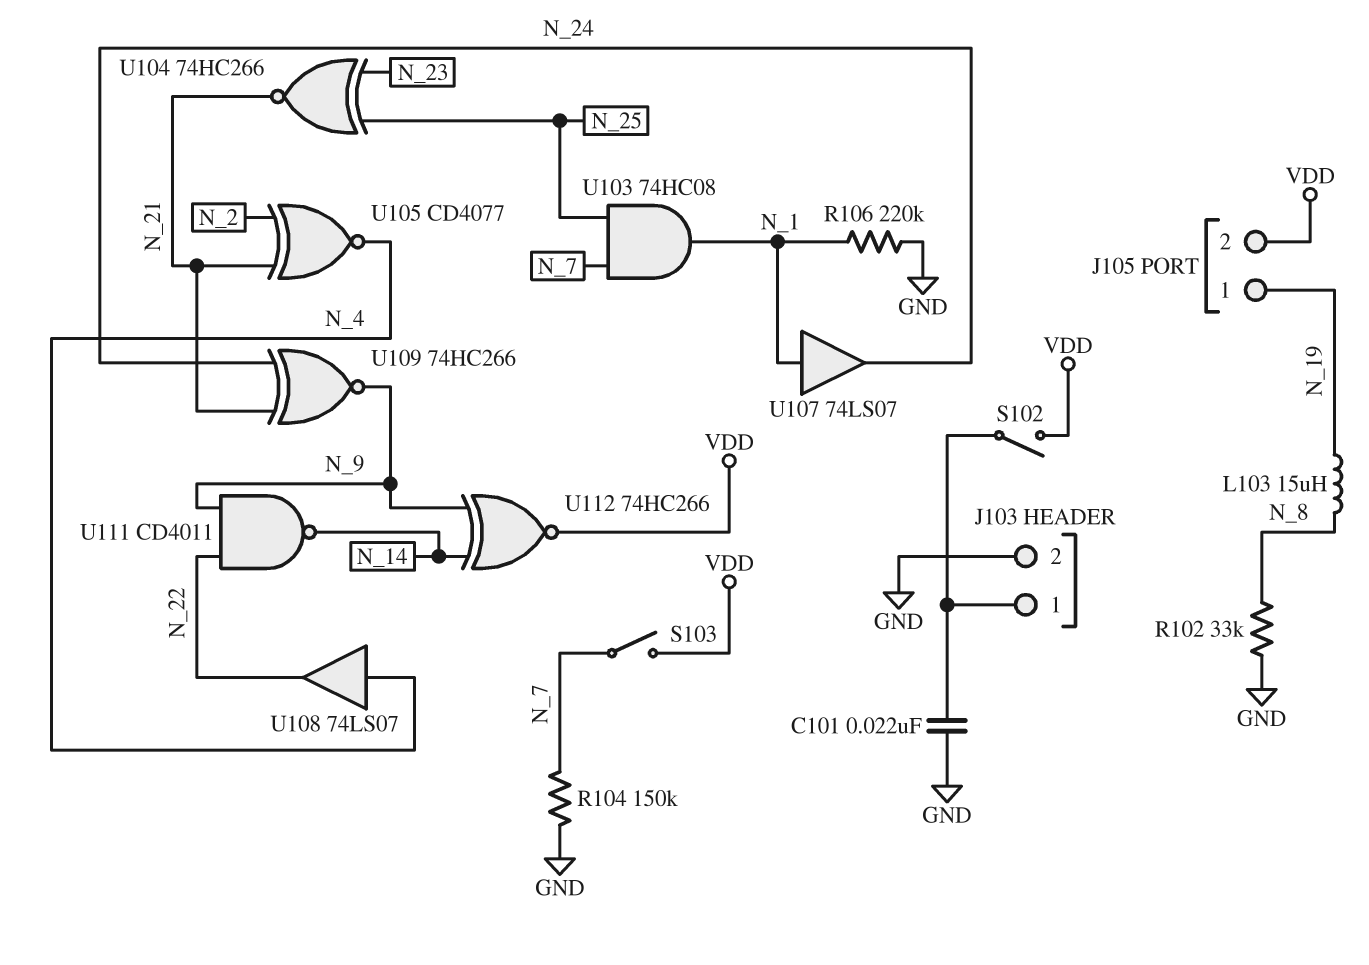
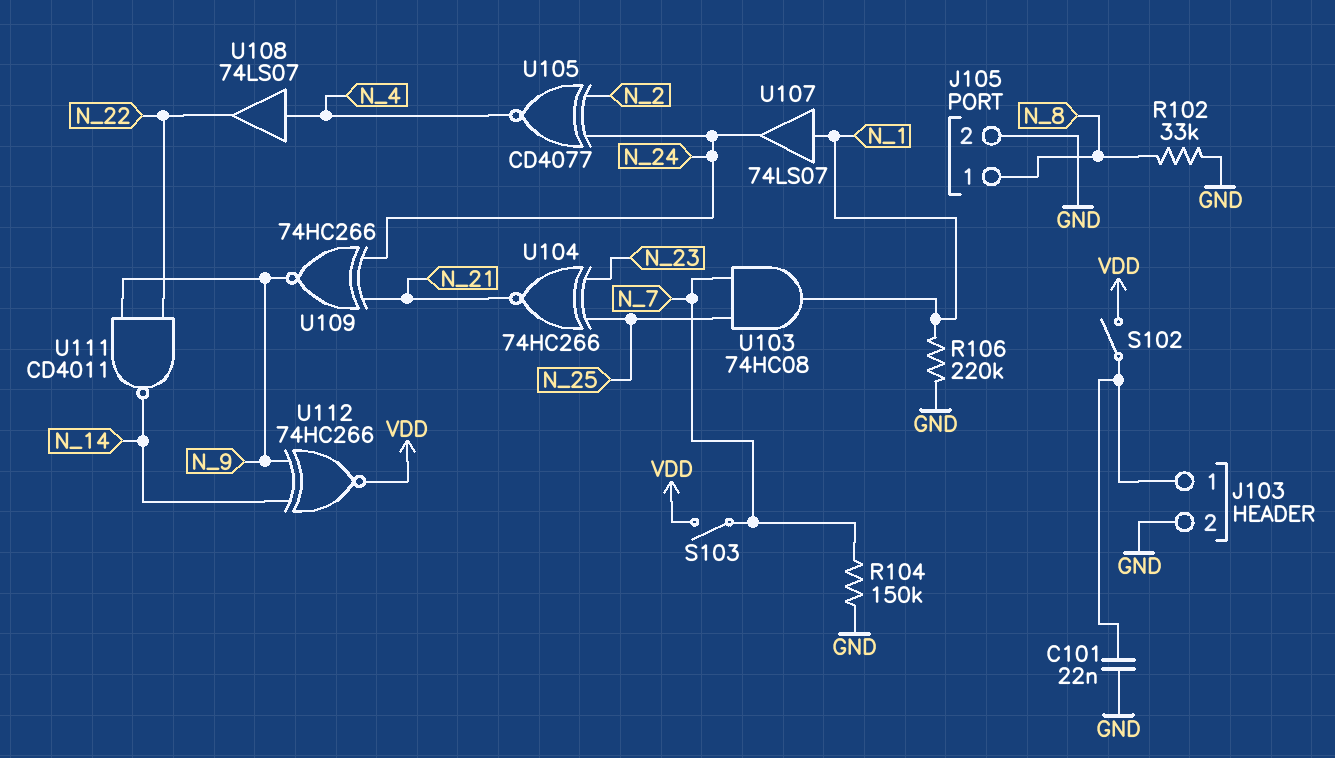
J105 pin 1: N_19 -> N_8
J105 pin 2: VDD -> GND
L103: 15uH (N_8, N_19) -> none
U105: XNOR CD4077 (in N_2, in N_21, out N_4) -> XNOR CD4077 (in N_2, in N_24, out N_4)

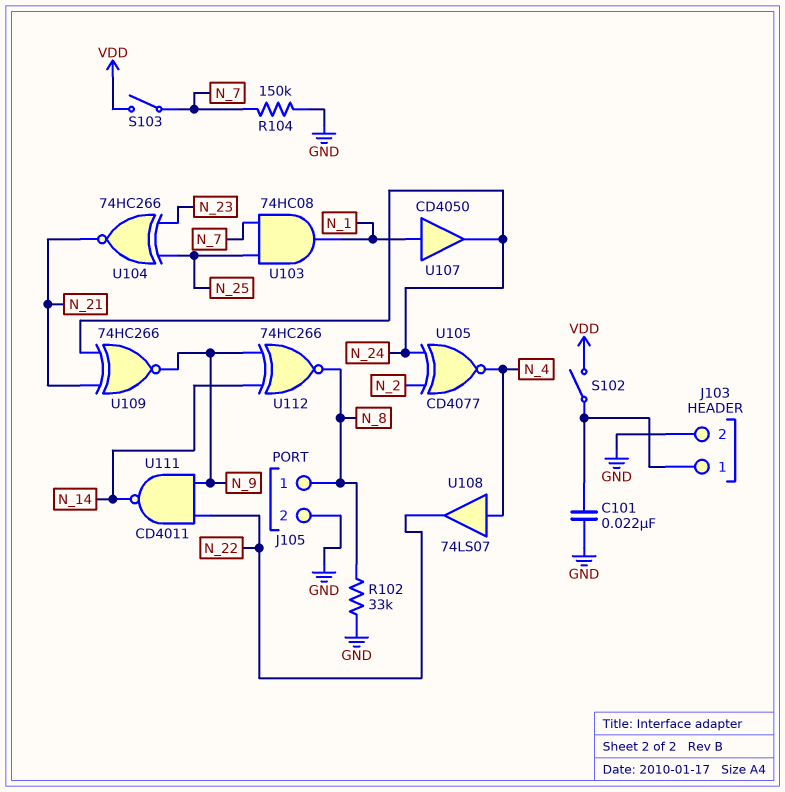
R106: 220k (GND, N_1) -> none
U107: buffer 74LS07 (in N_1, out N_24) -> buffer CD4050 (in N_1, out N_24)
U112: XNOR 74HC266 (in N_9, in N_14, out VDD) -> XNOR 74HC266 (in N_9, in N_14, out N_8)

